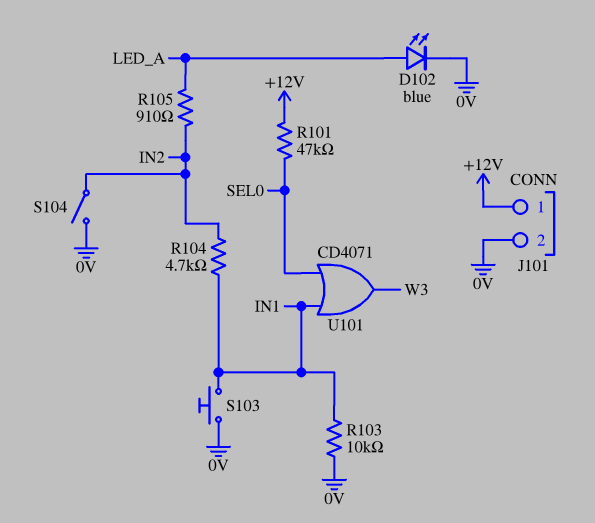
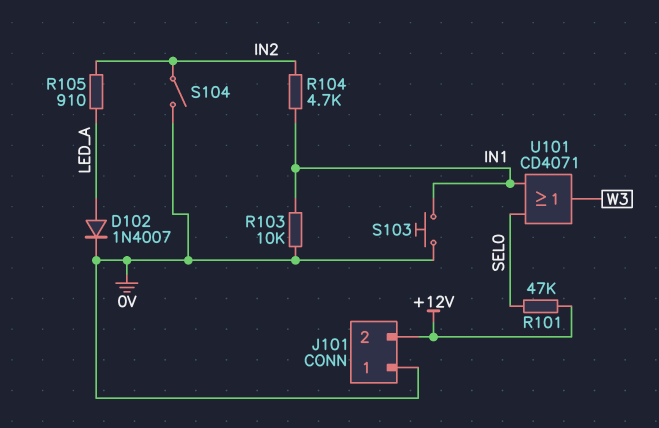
D102: LED blue (A LED_A, K 0V) -> diode 1N4007 (A LED_A, K 0V)
J101 pin 1: +12V -> 0V
J101 pin 2: 0V -> +12V

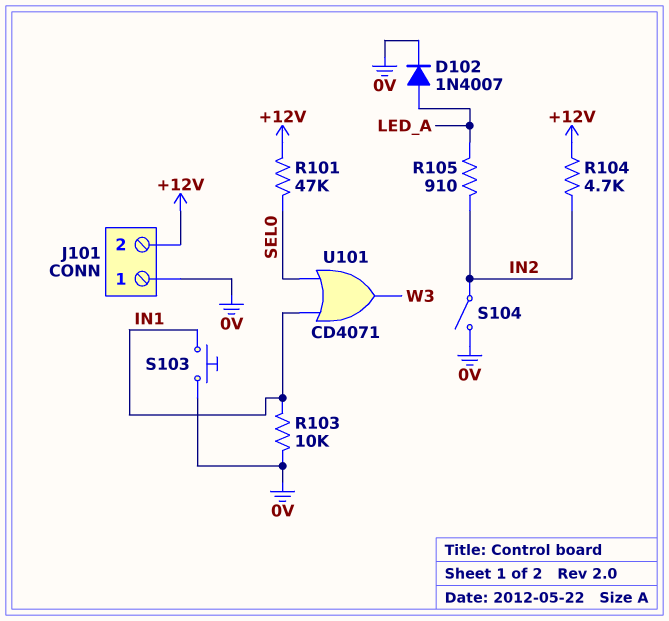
R104: 4.7k (IN1, IN2) -> 4.7k (+12V, IN2)

